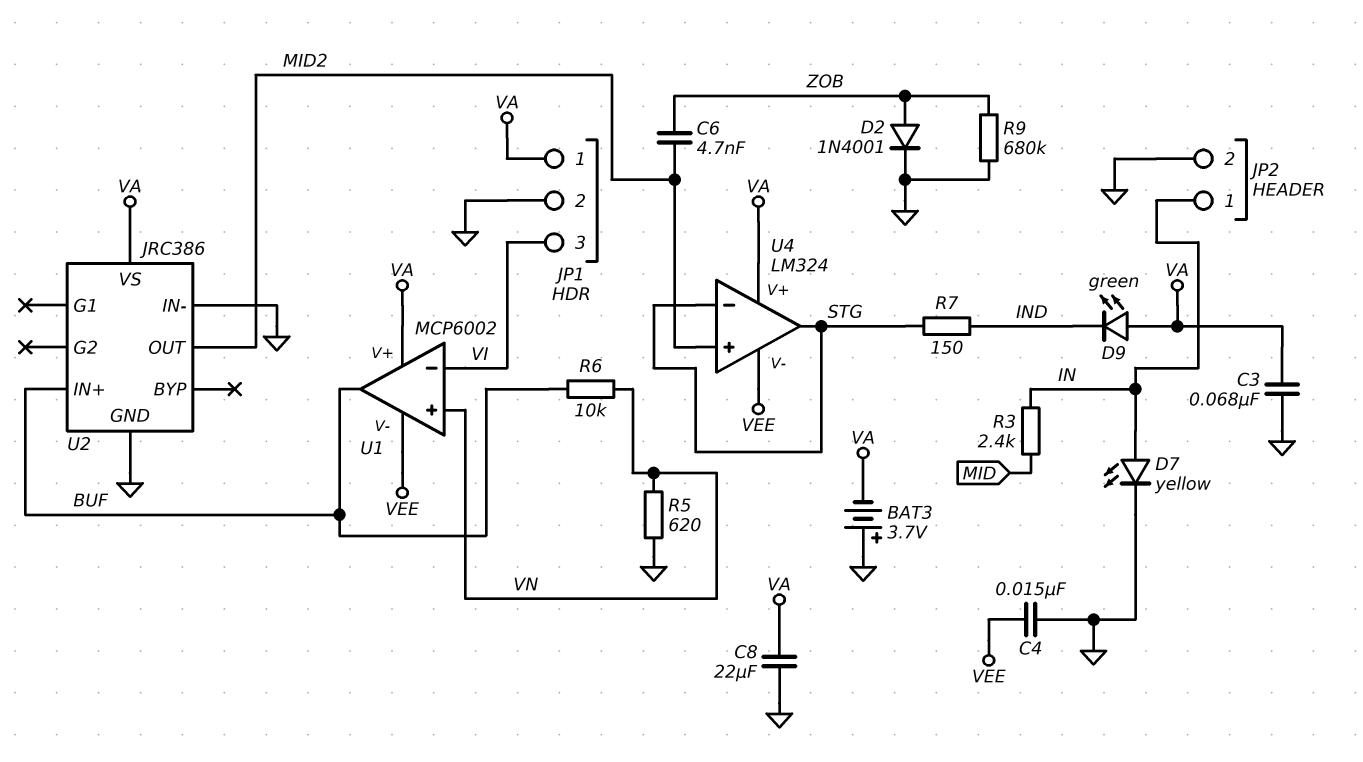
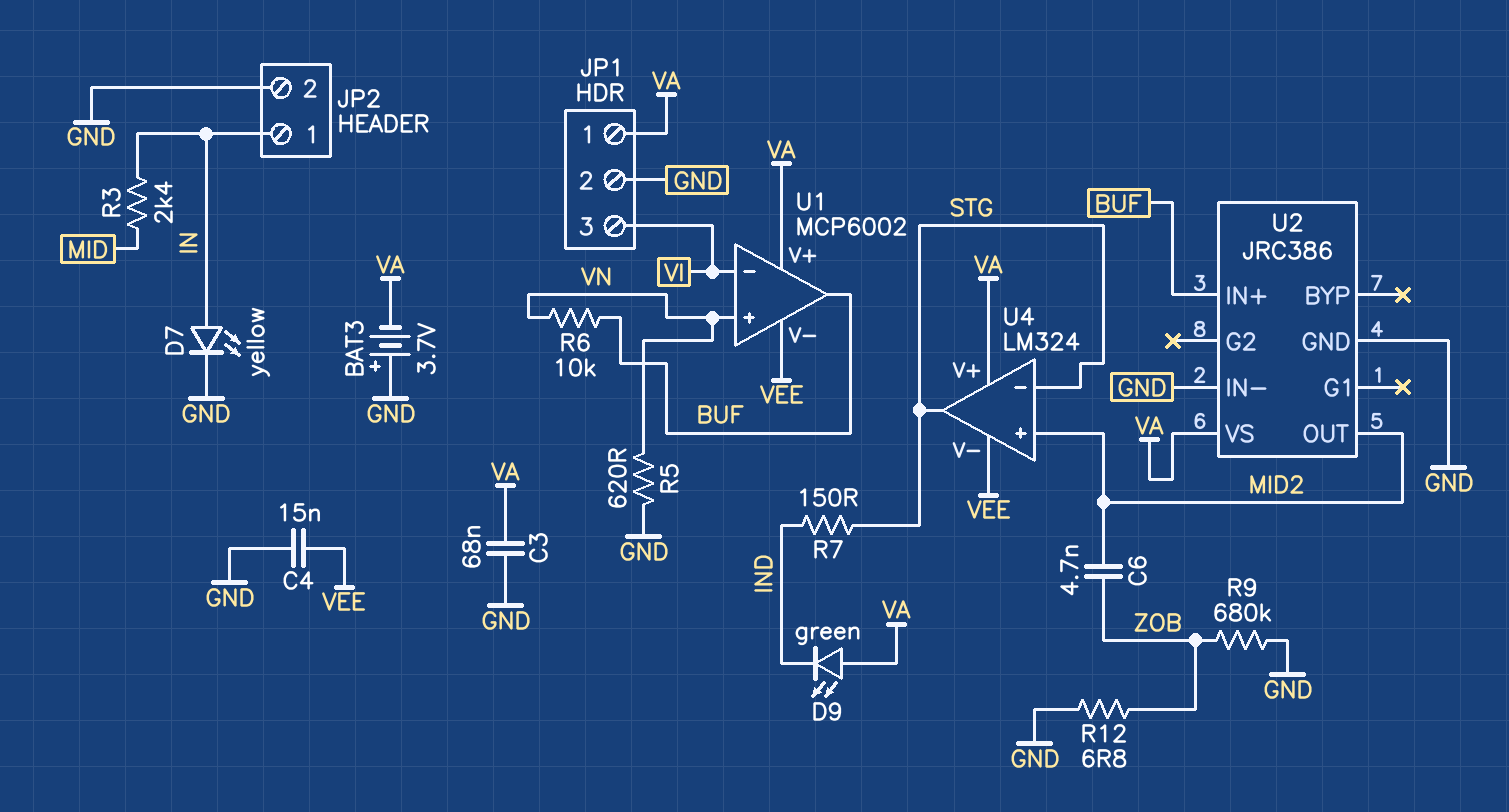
C8: 22uF (GND, VA) -> none
D2: diode 1N4001 (A ZOB, K GND) -> none
R12: none -> 6.8 (GND, ZOB)

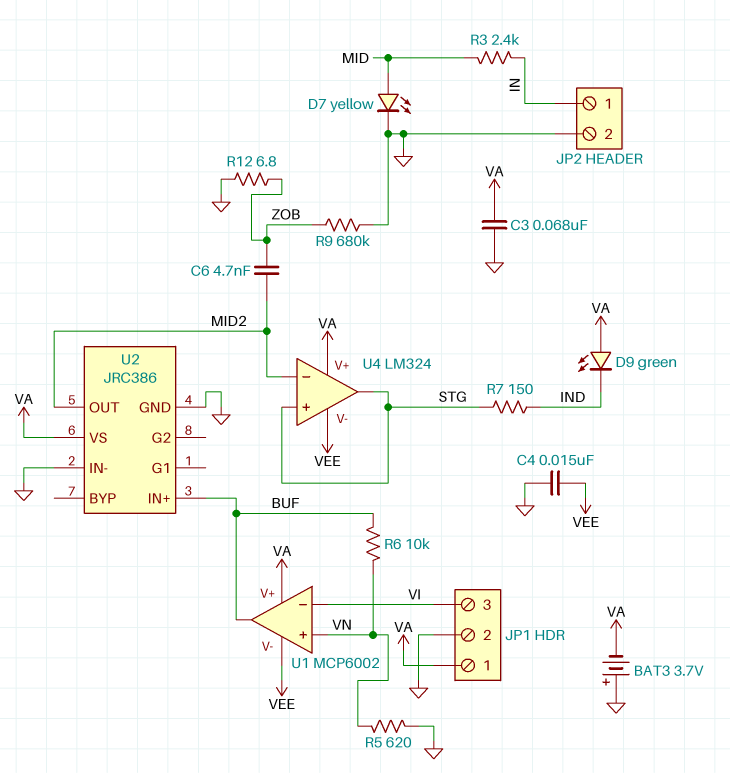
D7: LED yellow (A IN, K GND) -> LED yellow (A MID, K GND)
U4 pin in+: MID2 -> STG
U4 pin in-: STG -> MID2

